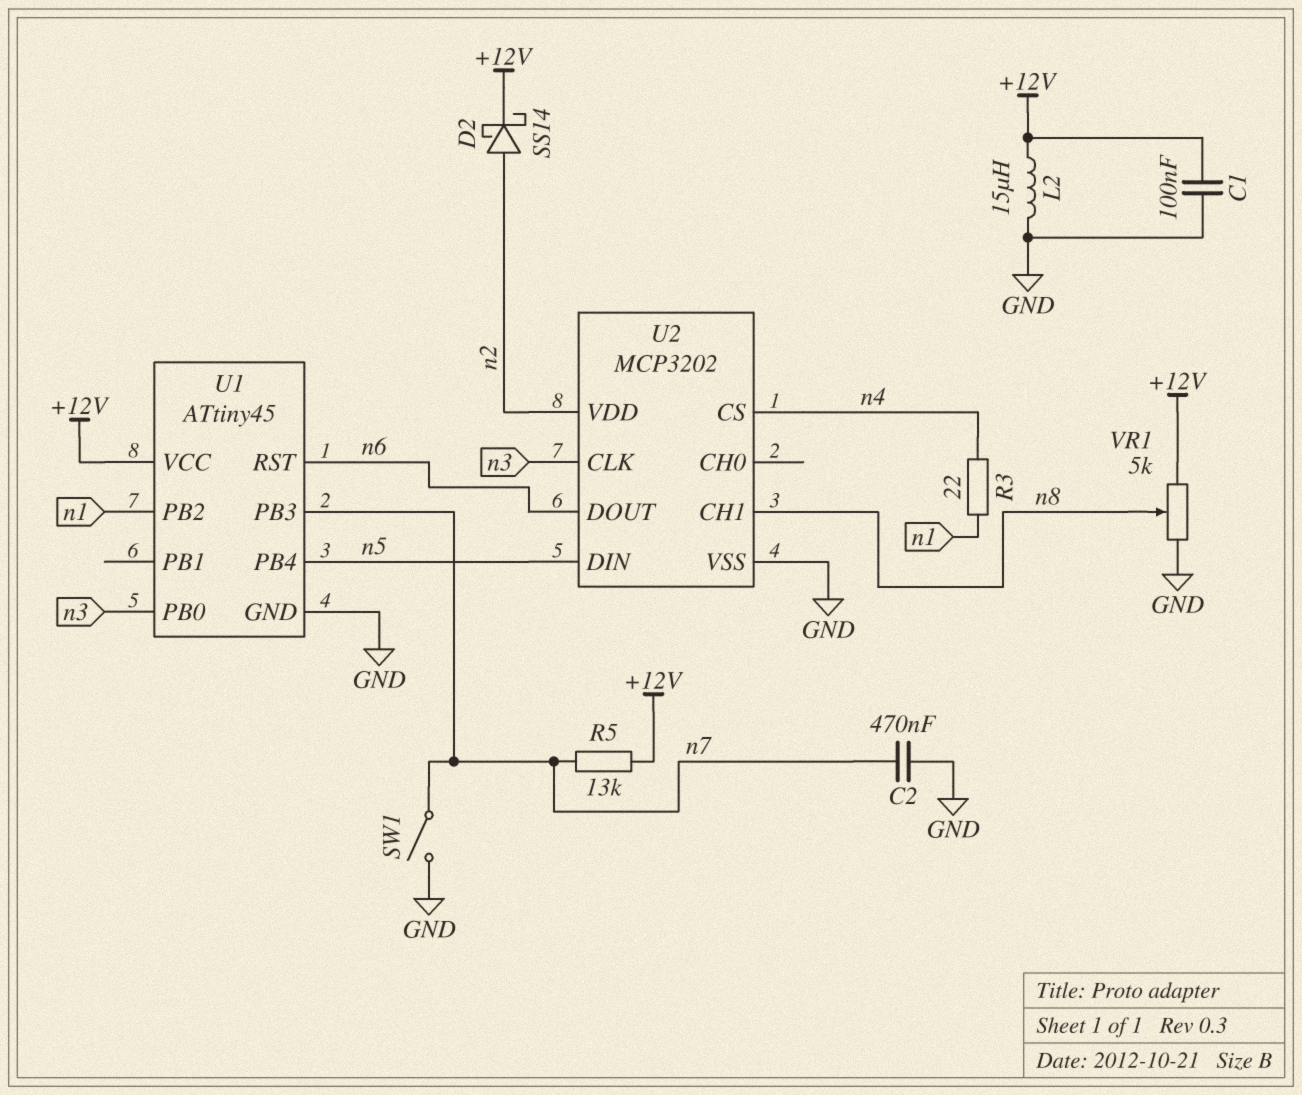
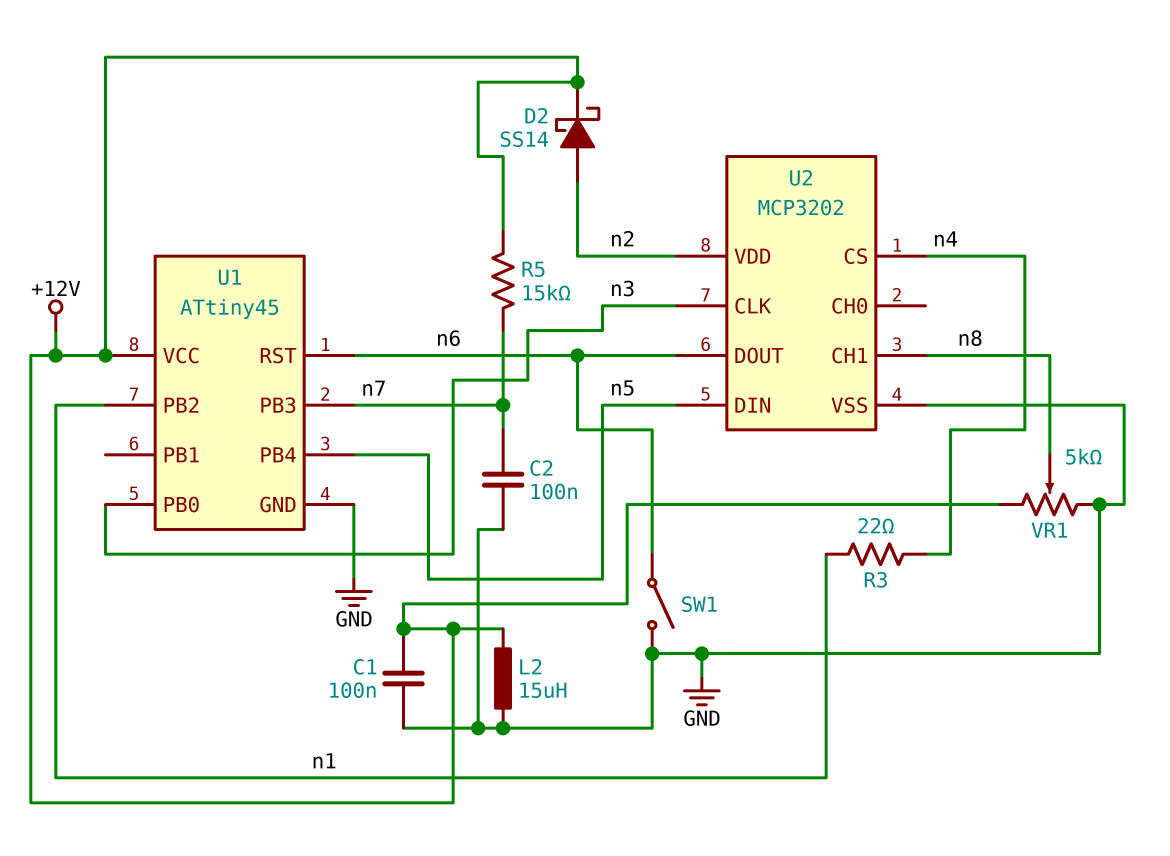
C2: 470nF (GND, n7) -> 100nF (GND, n7)
R5: 13k (+12V, n7) -> 15k (+12V, n7)
SW1: switch (GND, n7) -> switch (GND, n6)

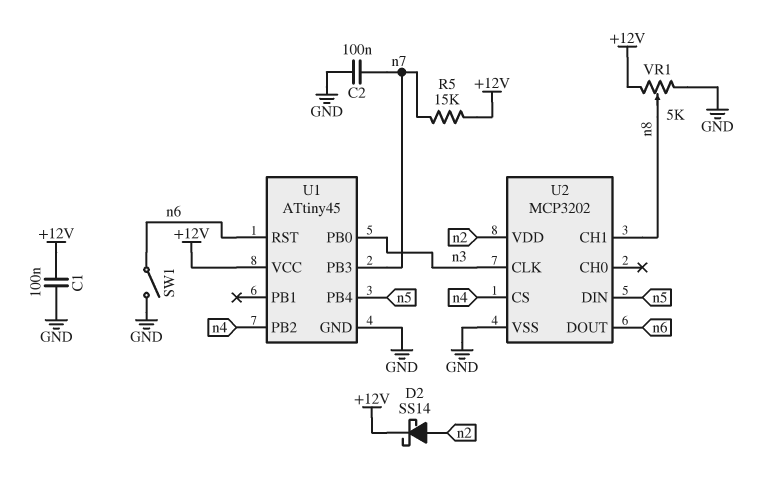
L2: 15uH (+12V, GND) -> none
R3: 22 (n1, n4) -> none
U1 pin PB2: n1 -> n4

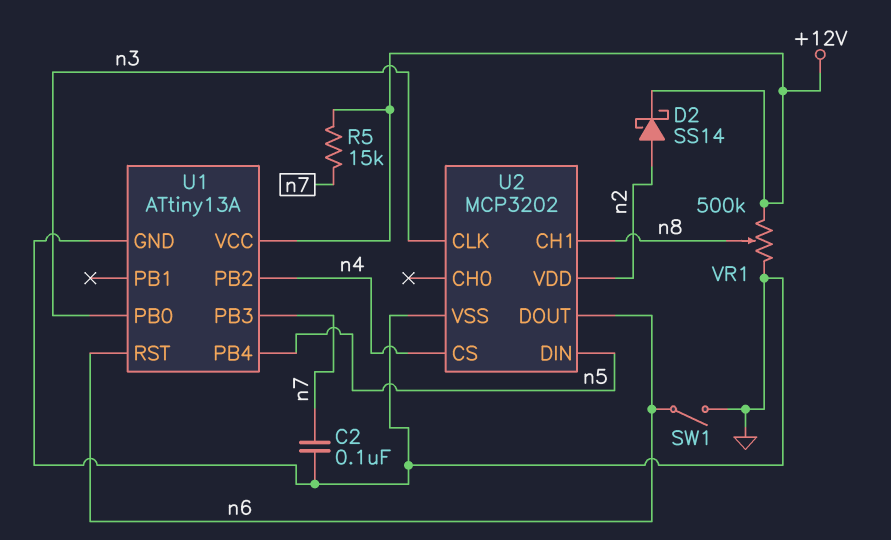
C1: 100nF (+12V, GND) -> none
U1: ATtiny45 -> ATtiny13A
VR1: 5k (+12V, GND, wiper n8) -> 500k (+12V, GND, wiper n8)

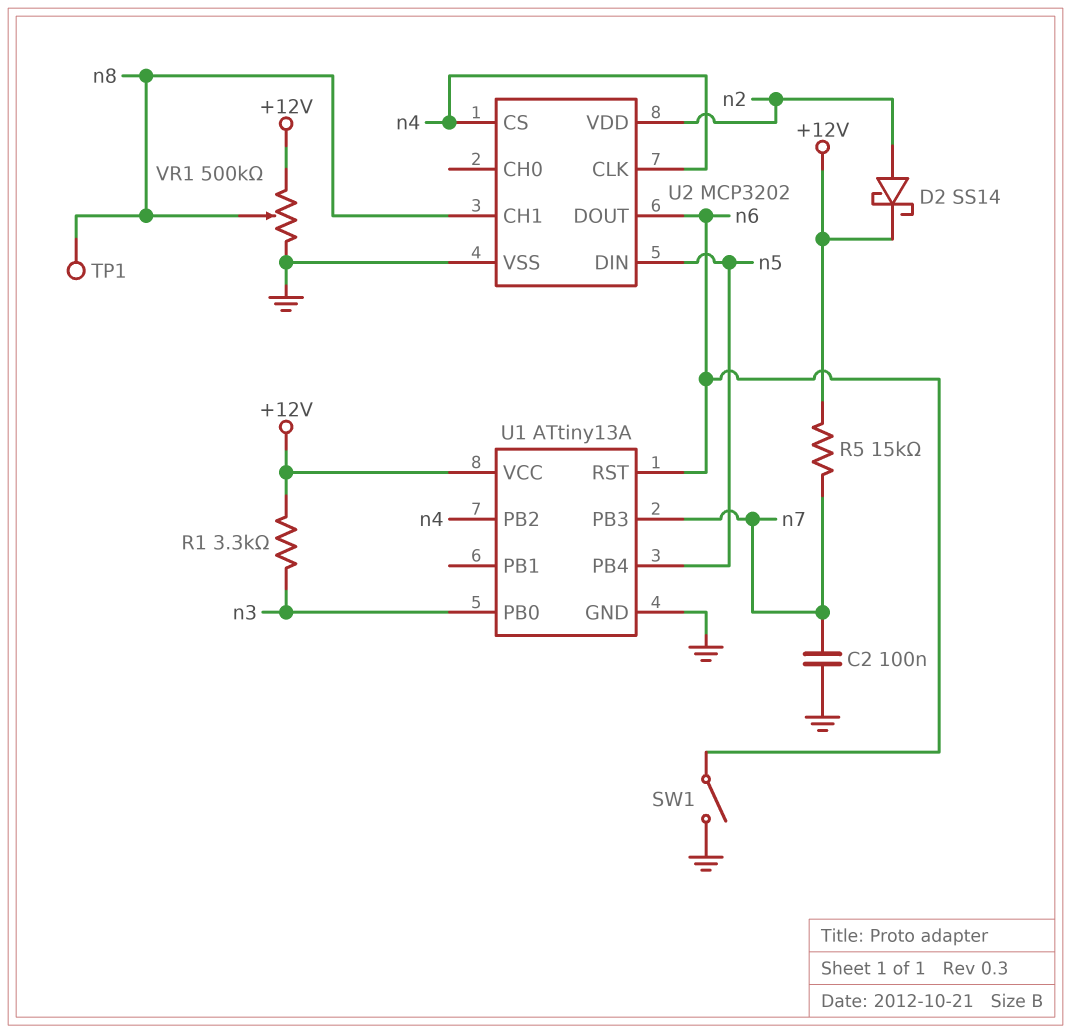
R1: none -> 3.3k (+12V, n3)
TP1: none -> test point (n8)
U2 pin CLK: n3 -> n4

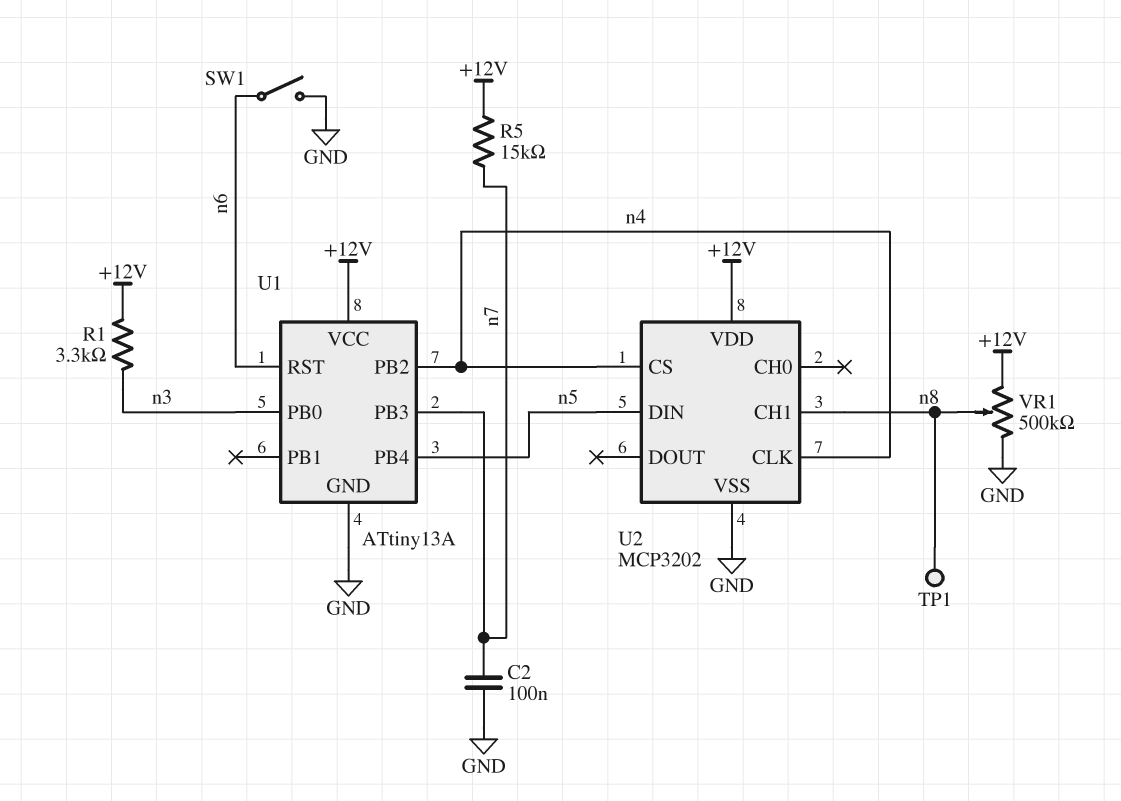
D2: schottky SS14 (A n2, K +12V) -> none
U2 pin DOUT: n6 -> none
U2 pin VDD: n2 -> +12V

